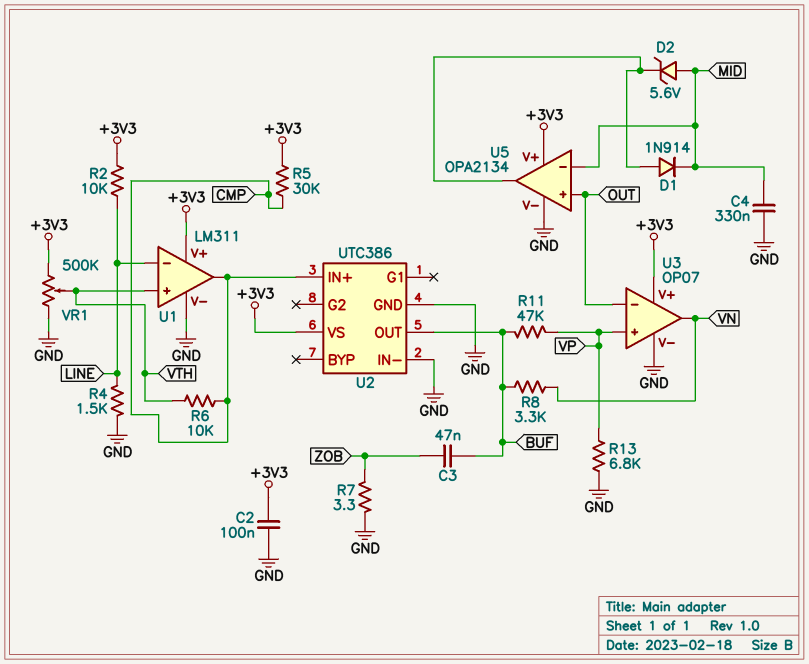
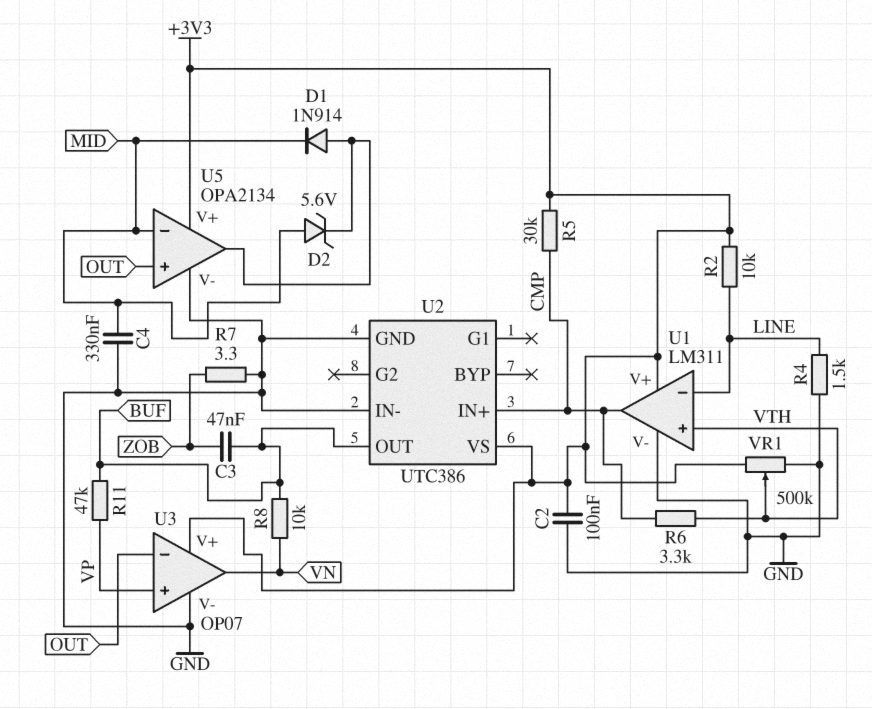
R6: 10k (CMP, VTH) -> 3.3k (CMP, VTH)
R8: 3.3k (BUF, VN) -> 10k (BUF, VN)
R13: 6.8k (GND, VP) -> none

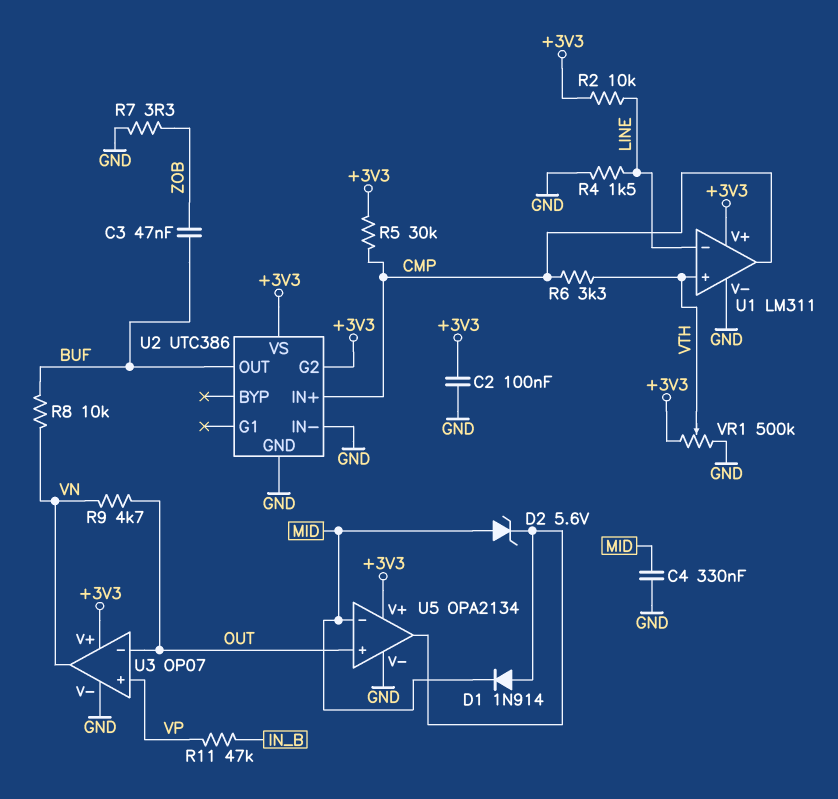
R9: none -> 4.7k (OUT, VN)
R11: 47k (BUF, VP) -> 47k (IN_B, VP)
U2 pin G2: none -> +3V3

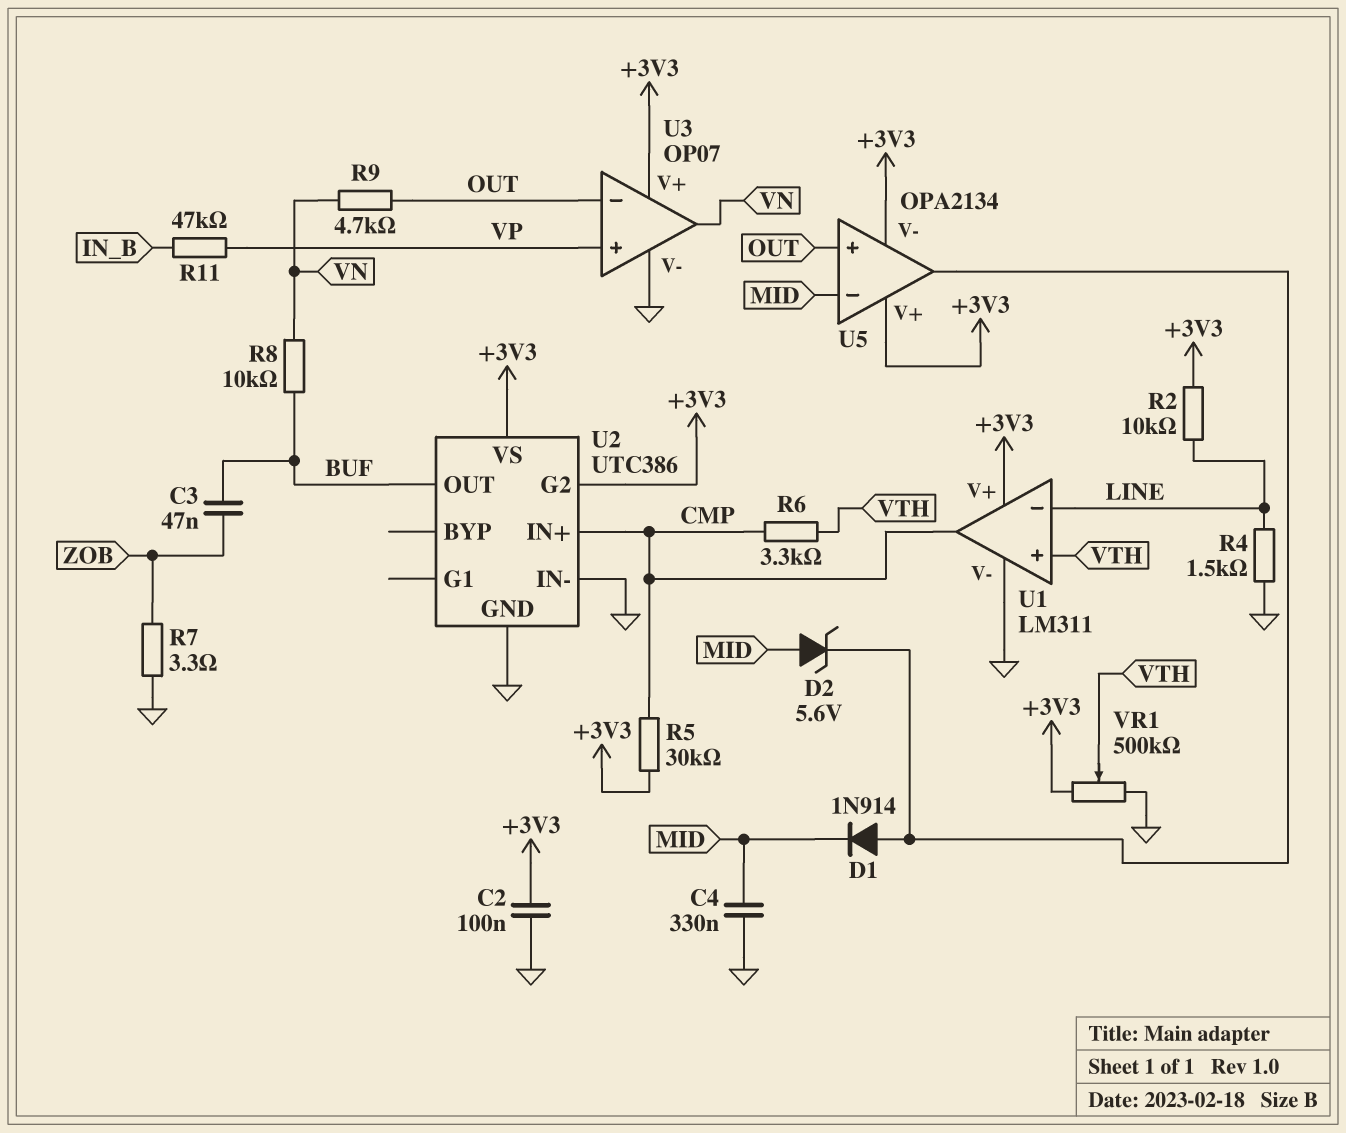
U5 pin V-: GND -> +3V3

